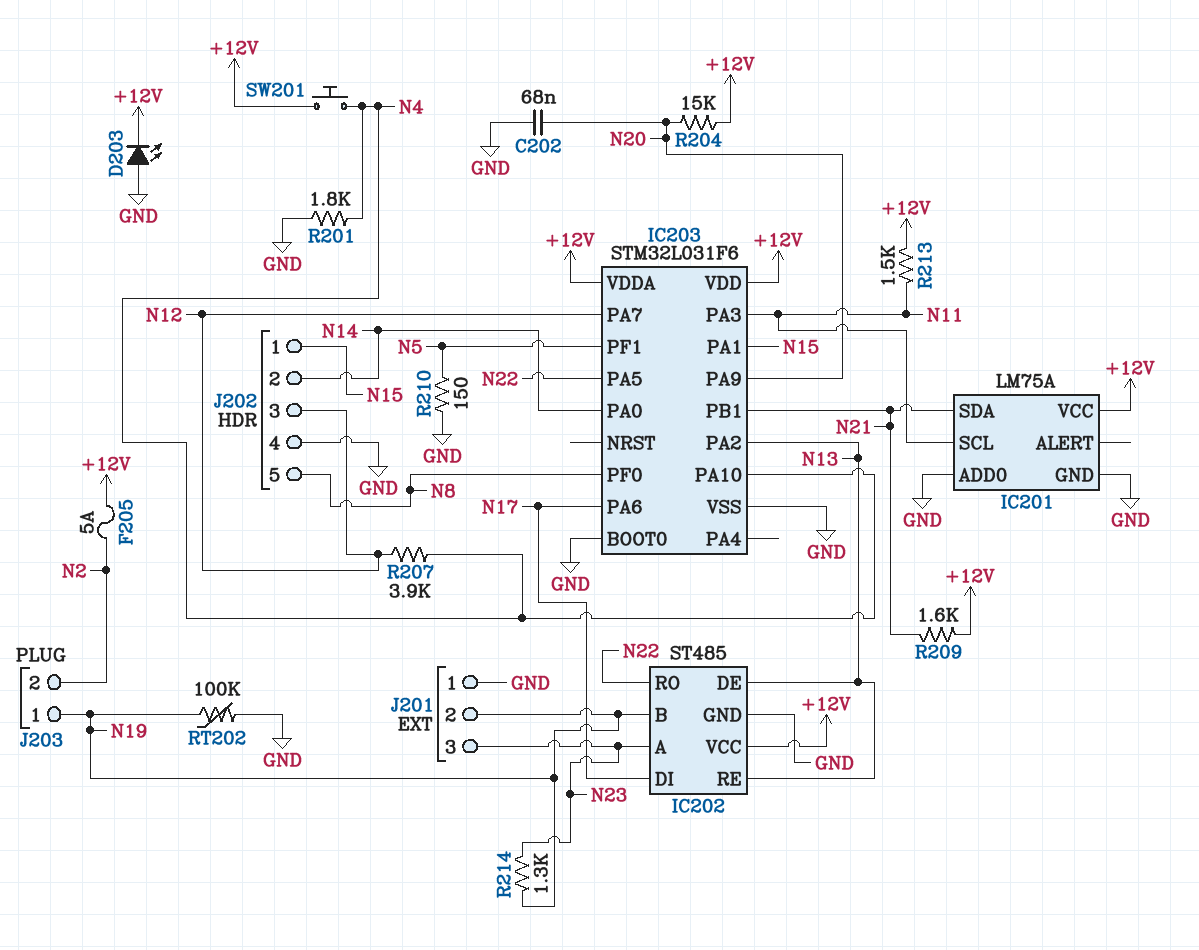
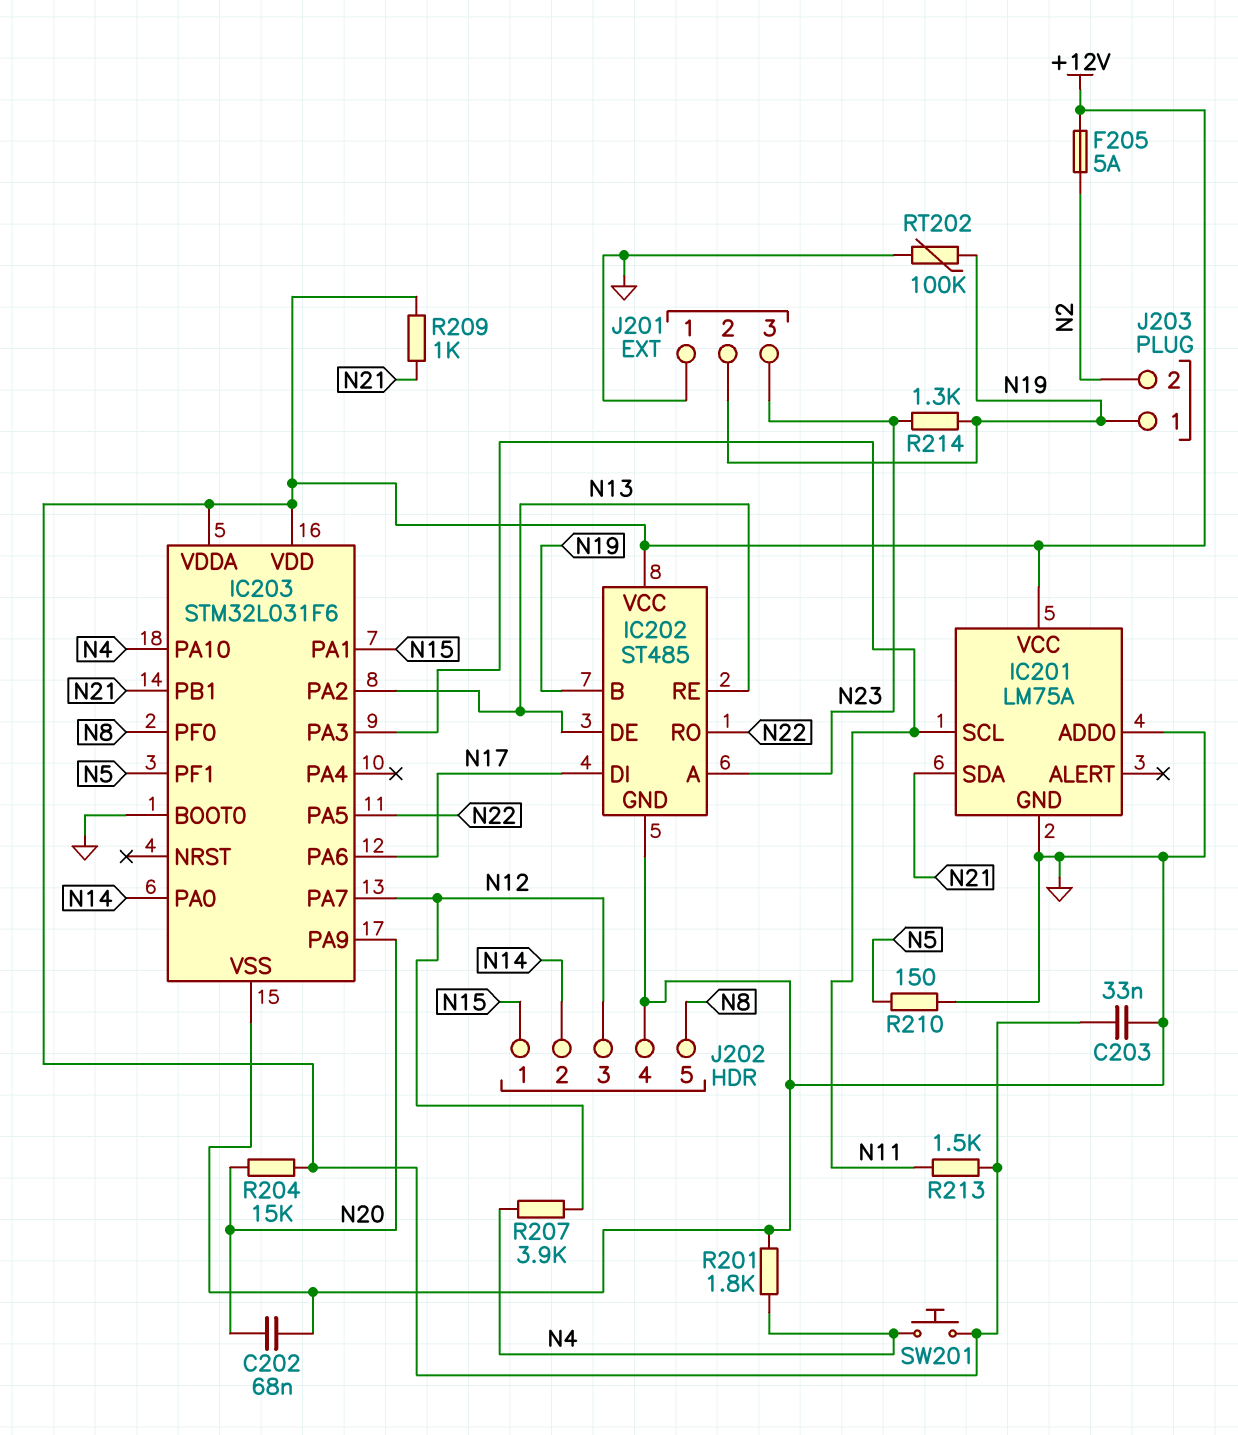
C203: none -> 33nF (+12V, GND)
D203: LED (A GND, K +12V) -> none
R209: 1.6k (+12V, N21) -> 1k (+12V, N21)

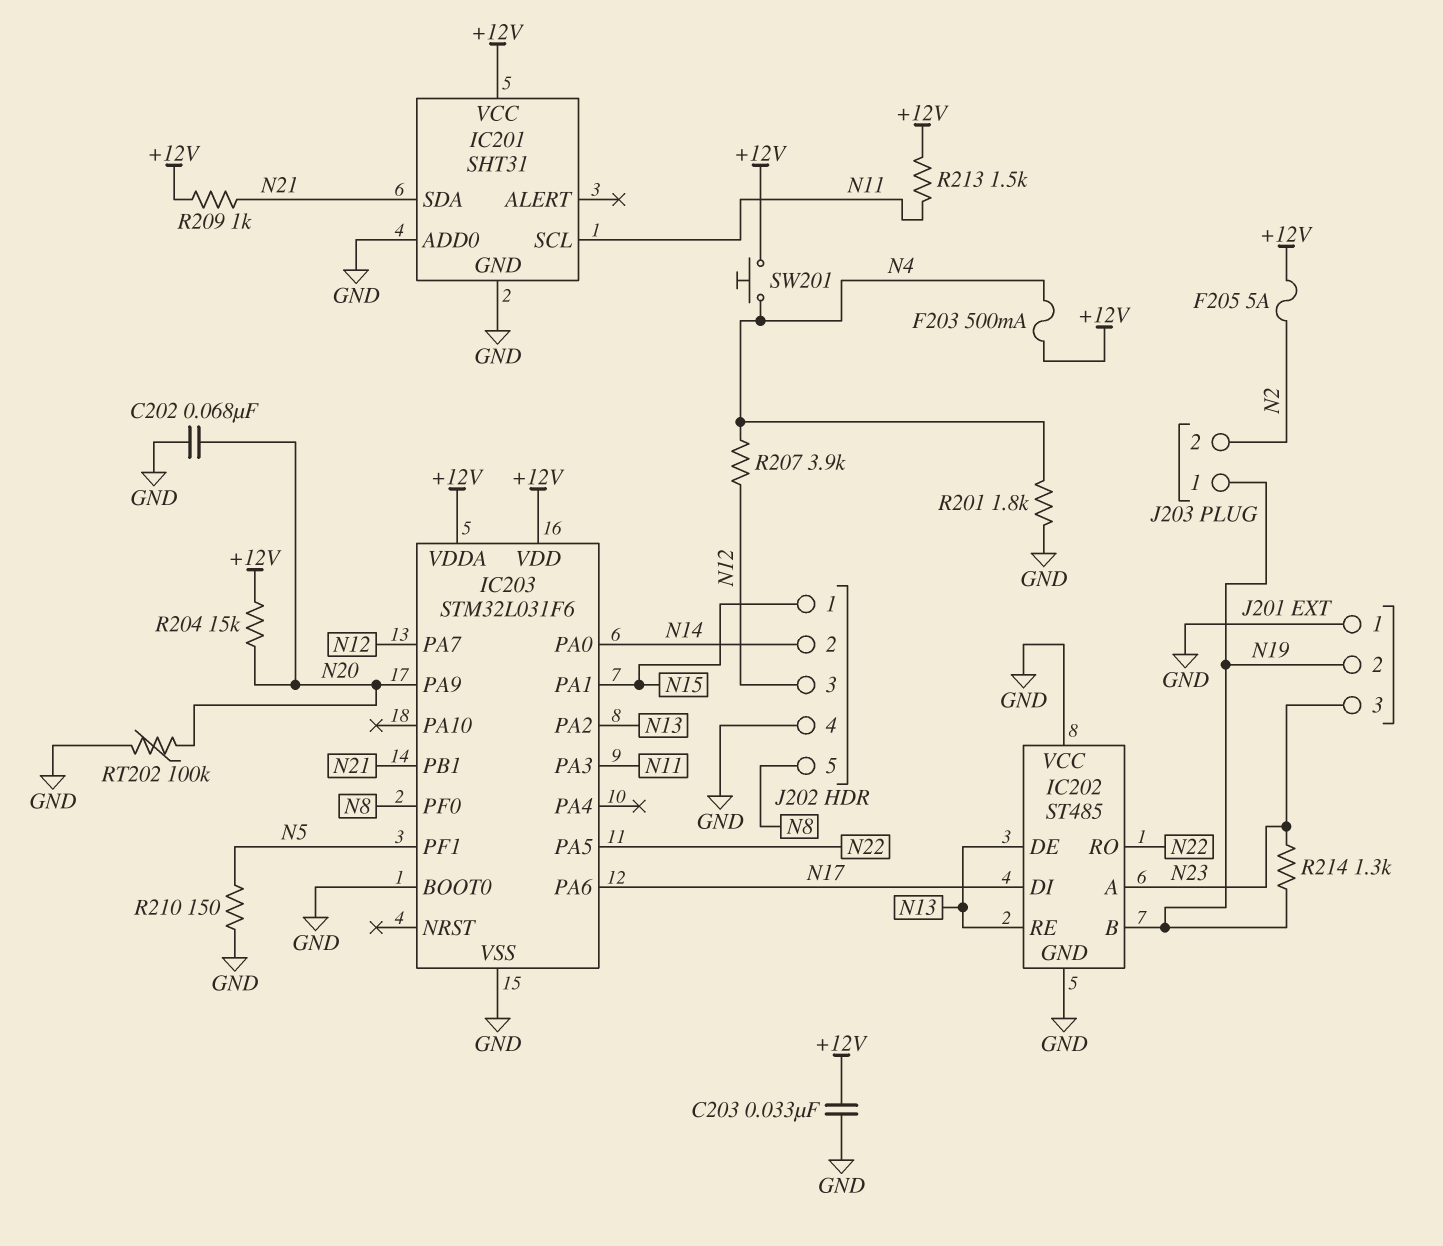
F203: none -> 500mA (+12V, N4)
IC201: LM75A -> SHT31
IC202 pin VCC: +12V -> GND
IC203 pin PA10: N4 -> none
RT202: 100k (GND, N19) -> 100k (GND, N20)

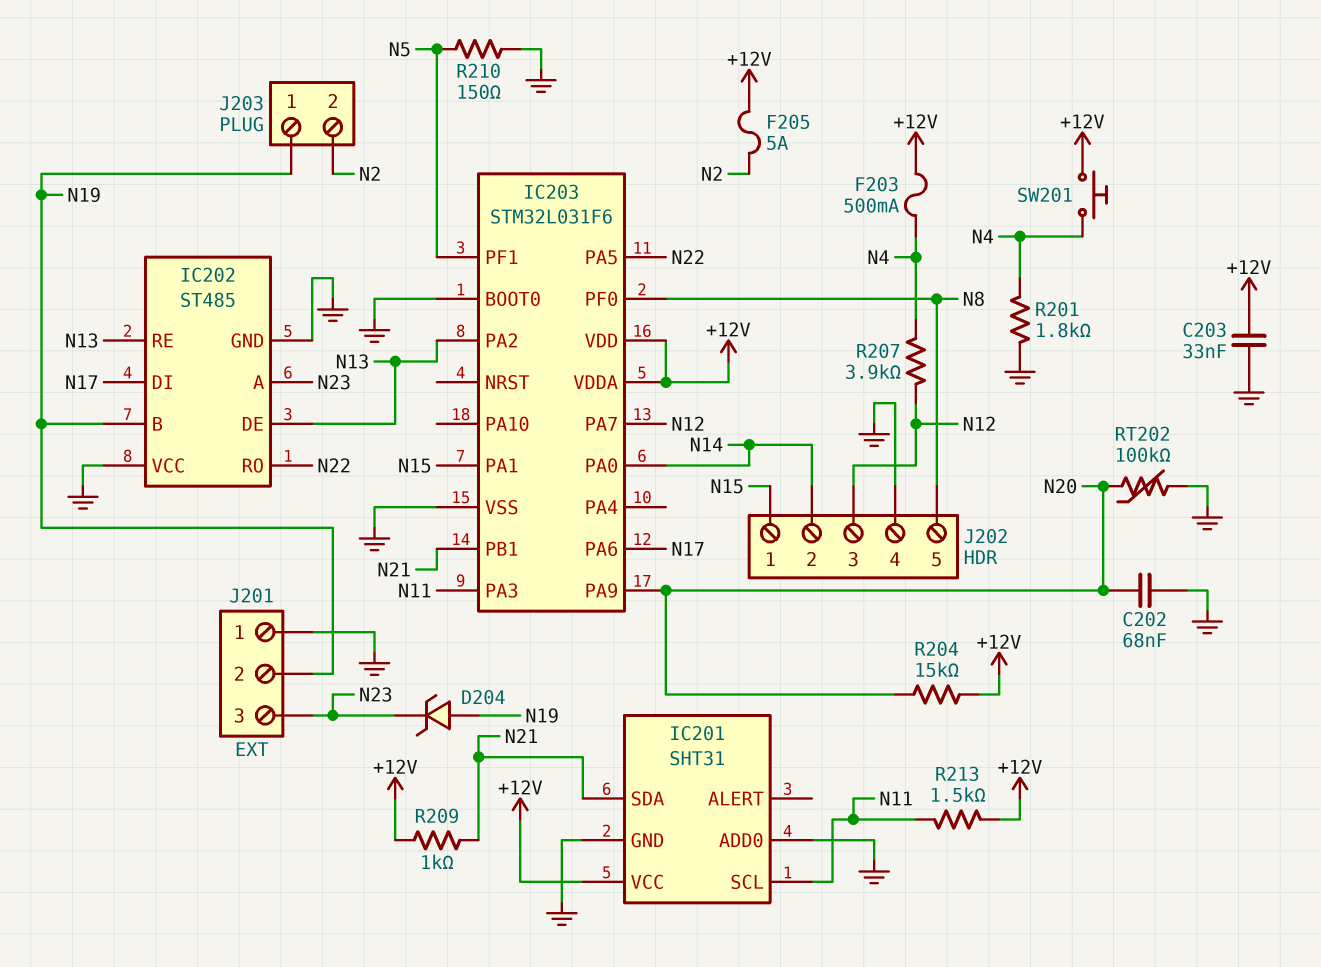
D204: none -> zener (A N19, K N23)
R214: 1.3k (N19, N23) -> none

